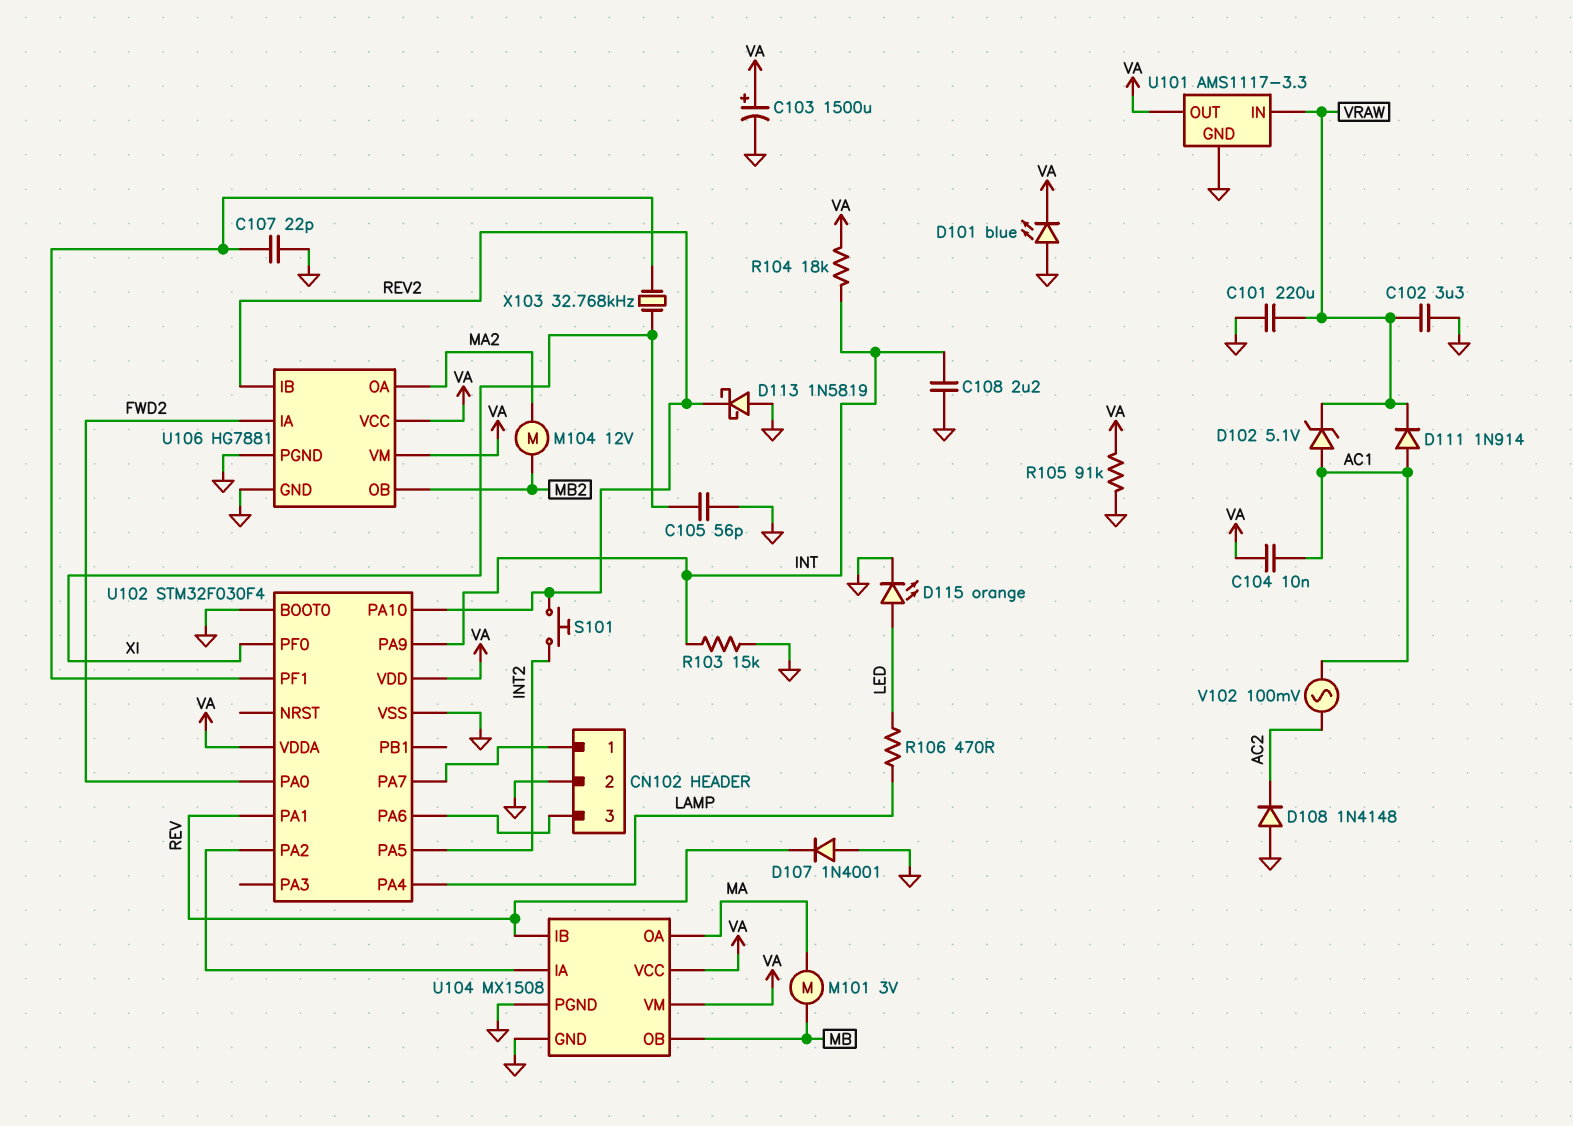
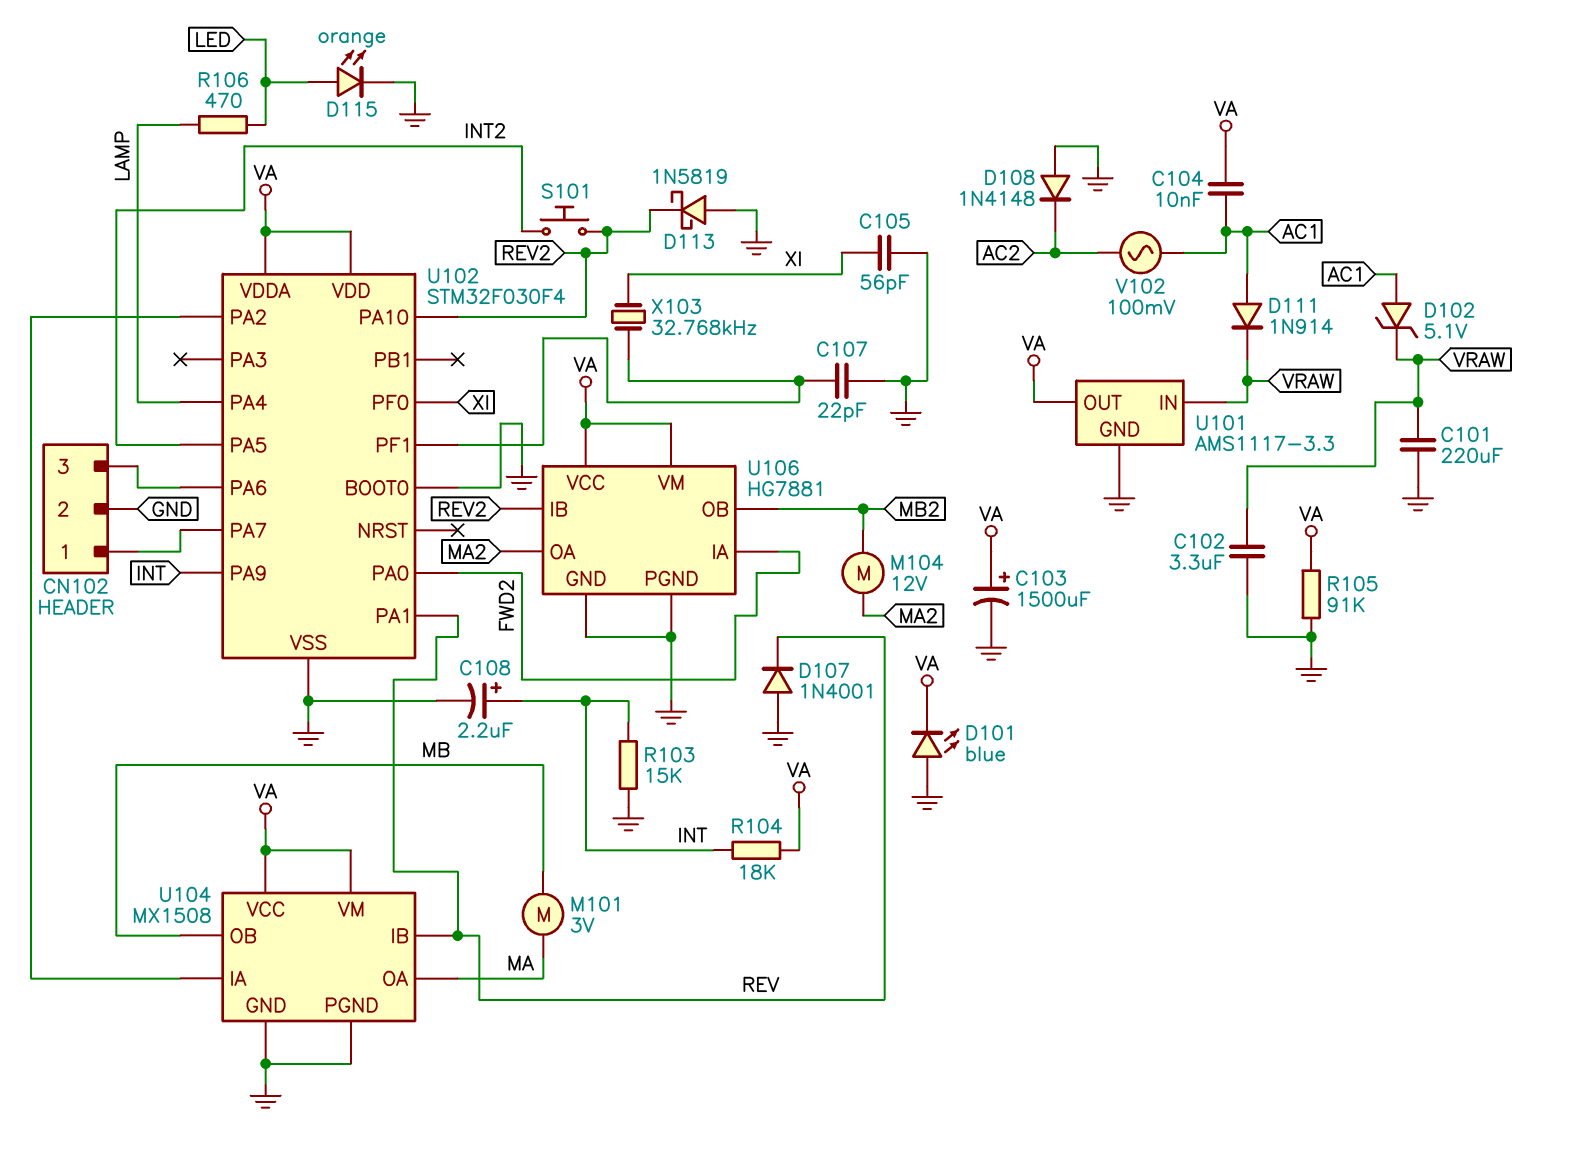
C108: 2.2uF (GND, INT) -> 2.2uF (plus INT, minus GND)

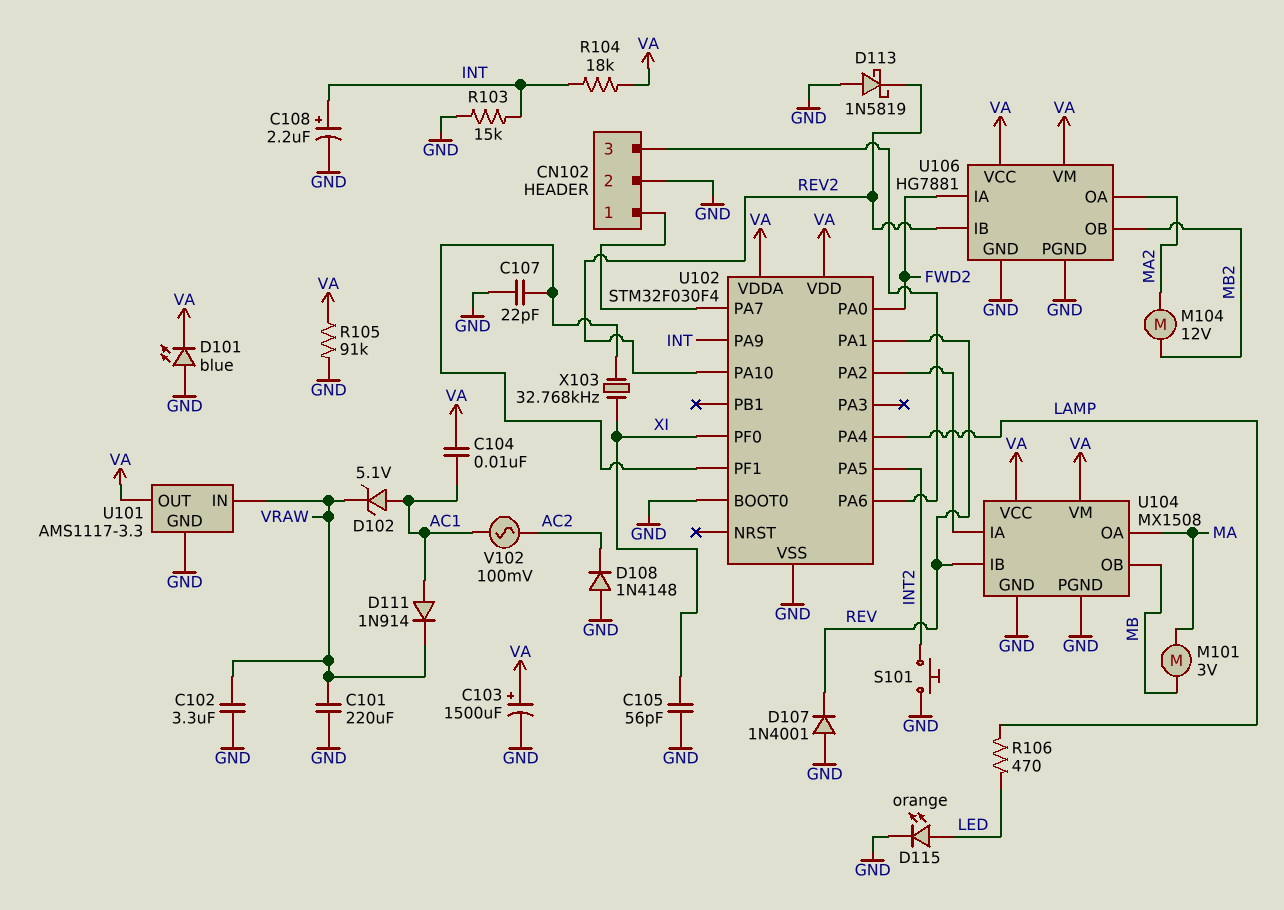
S101: button (INT2, REV2) -> button (GND, INT2)

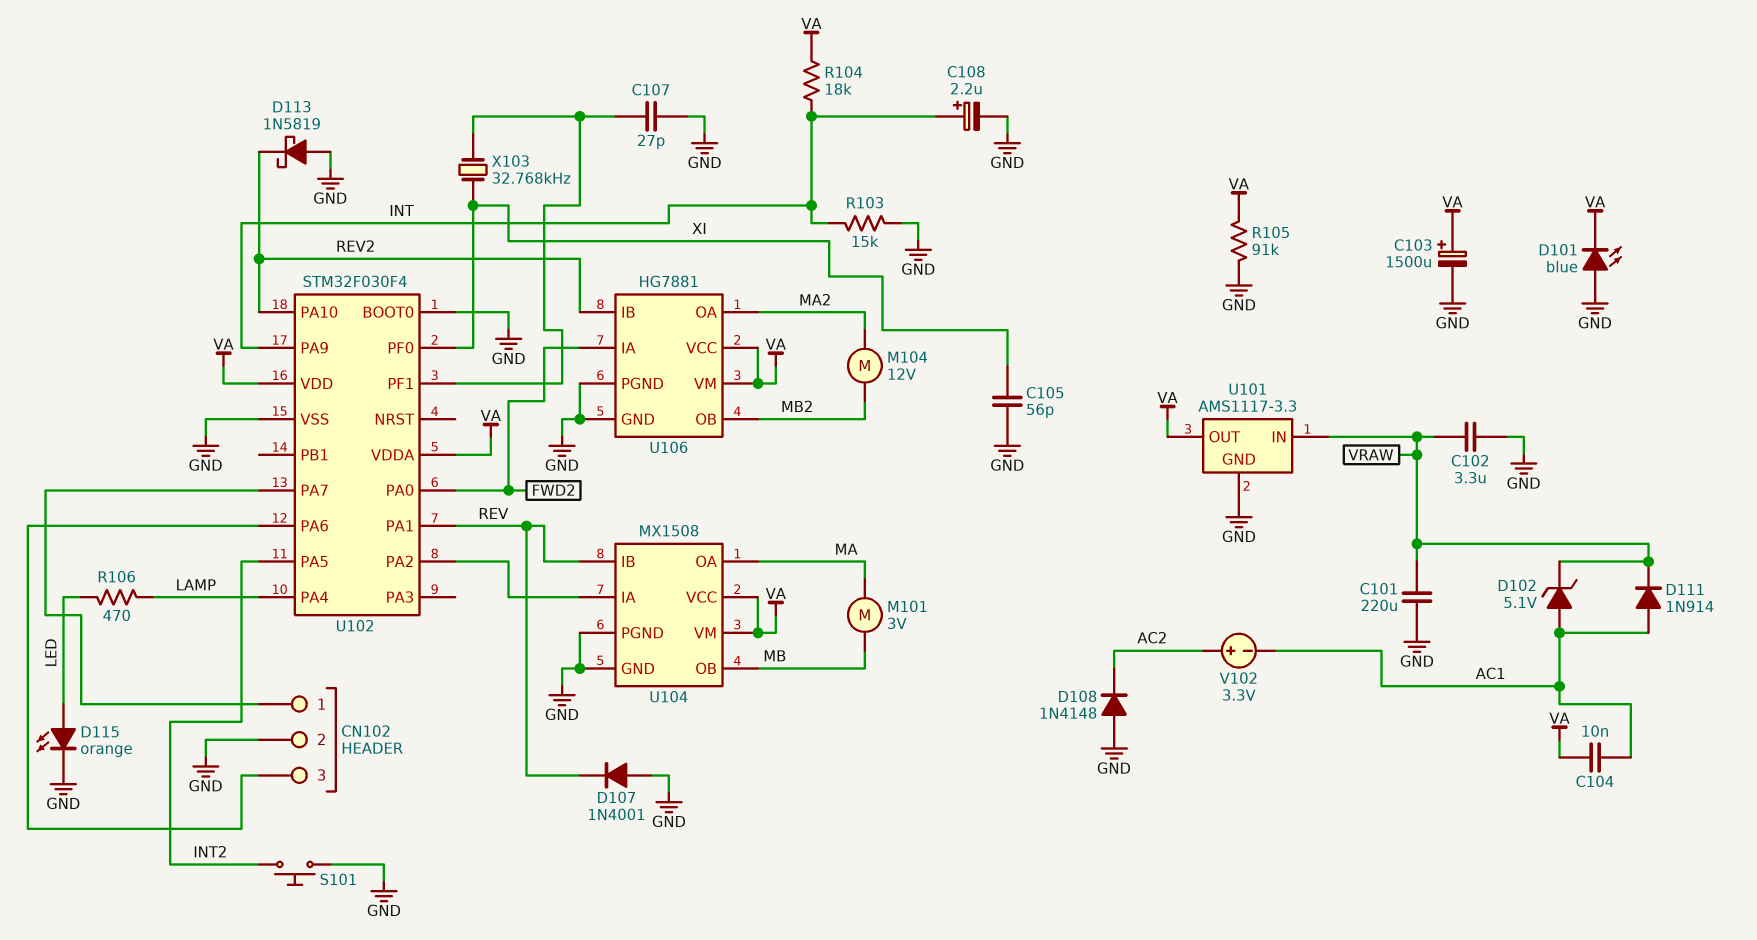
C107: 22pF (GND, U102/PF1) -> 27pF (GND, U102/PF1)
V102: AC 100mV (AC1, AC2) -> 3.3V (plus AC2, minus AC1)

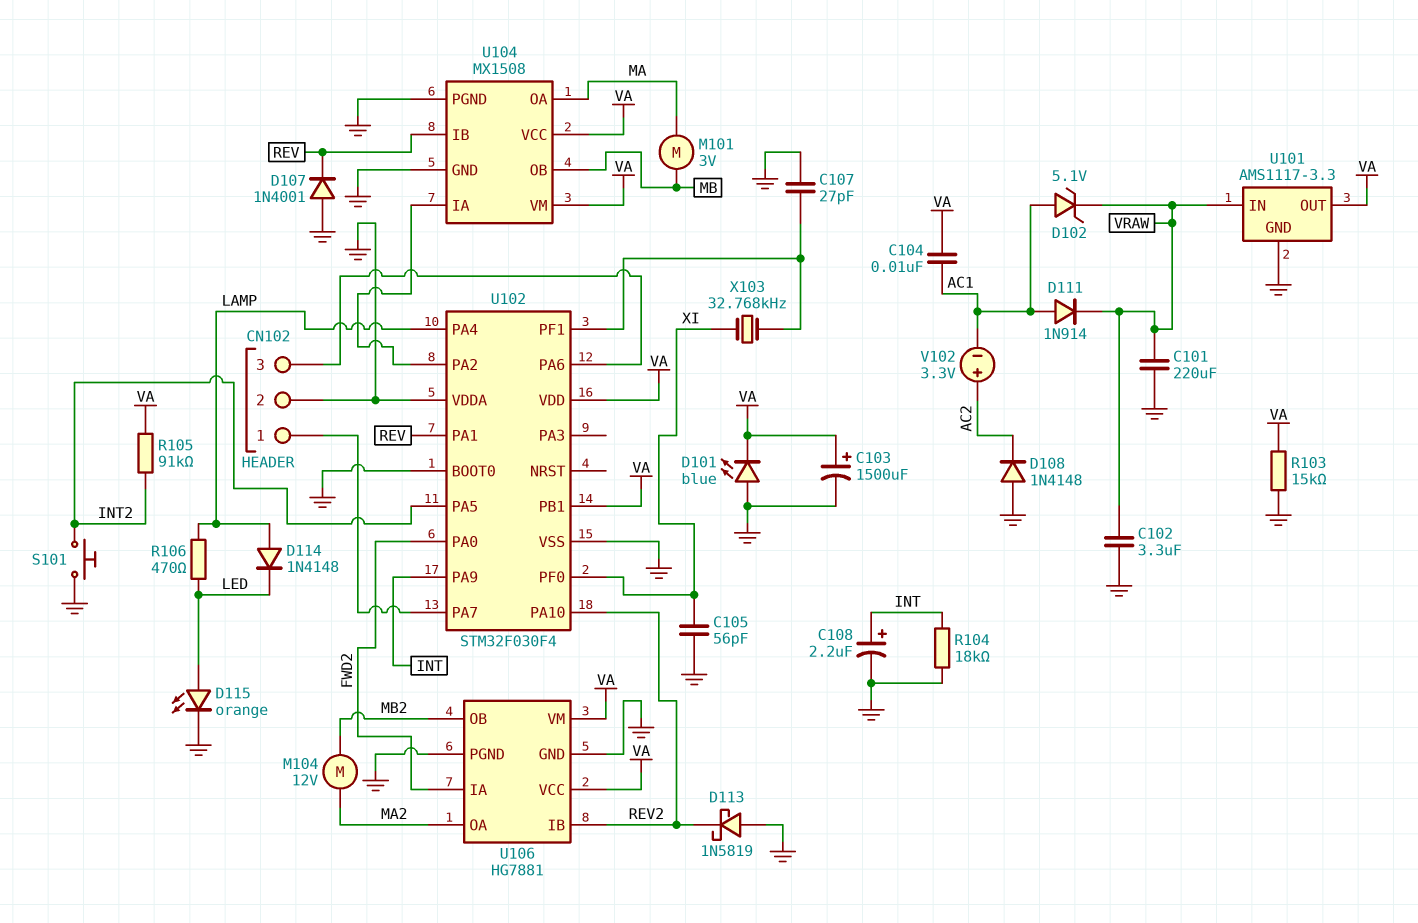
D114: none -> diode 1N4148 (A LAMP, K LED)
R103: 15k (GND, INT) -> 15k (GND, VA)
R104: 18k (INT, VA) -> 18k (GND, INT)
R105: 91k (GND, VA) -> 91k (INT2, VA)
U102 pin PB1: none -> VA
U102 pin VDDA: VA -> GND

